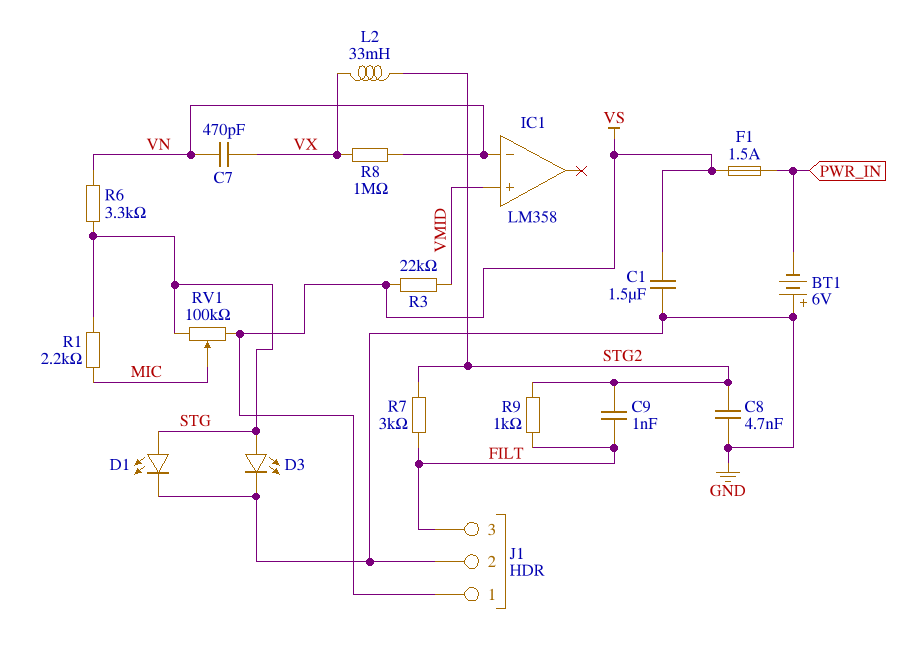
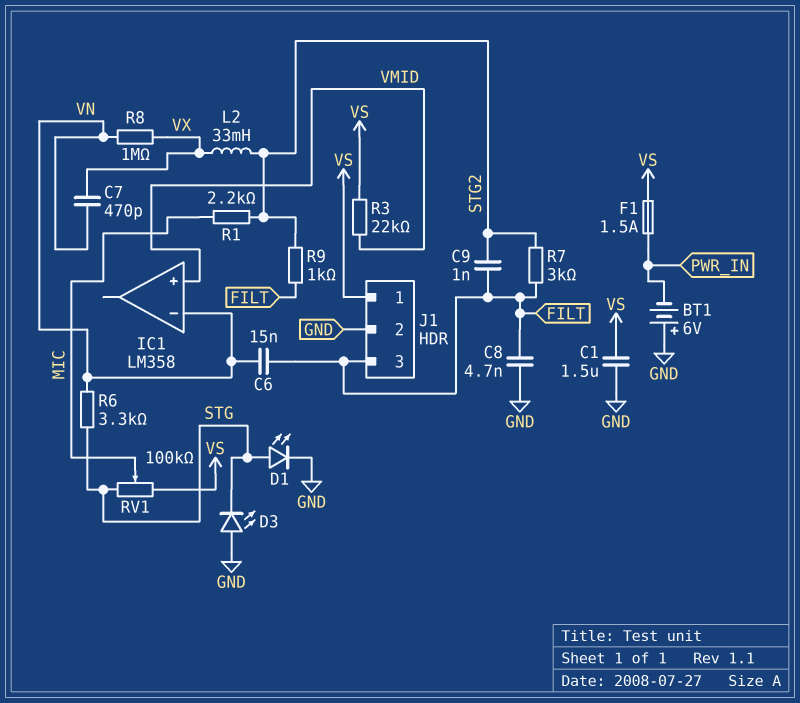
C6: none -> 15nF (FILT, VN)
C8: 4.7nF (GND, STG2) -> 4.7nF (FILT, GND)
D3: LED (A STG, K GND) -> LED (A GND, K STG)
R1: 2.2k (MIC, STG) -> 2.2k (MIC, STG2)

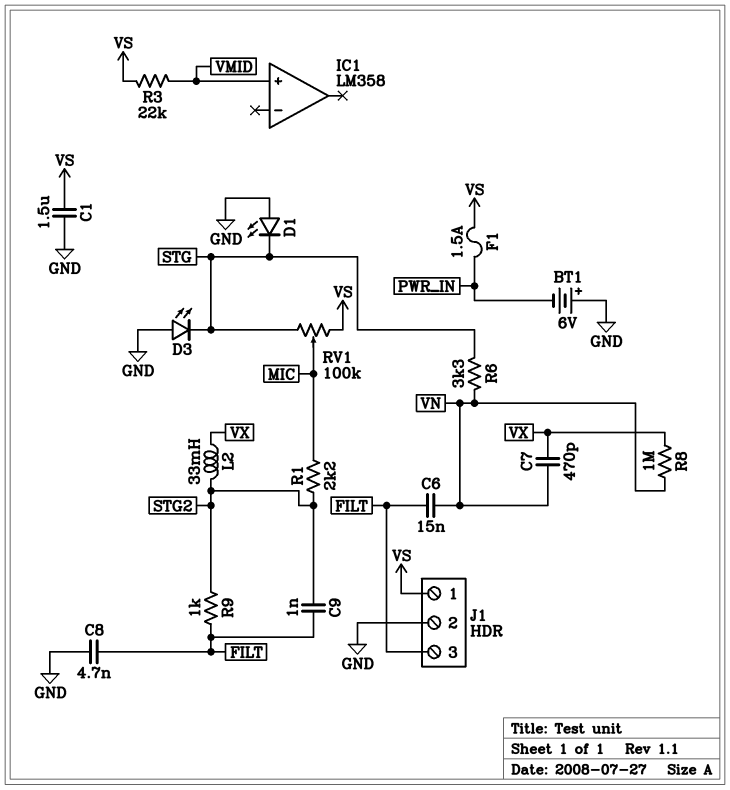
D1: LED (A STG, K GND) -> LED (A GND, K STG)
IC1 pin in-: VN -> none
R7: 3k (FILT, STG2) -> none

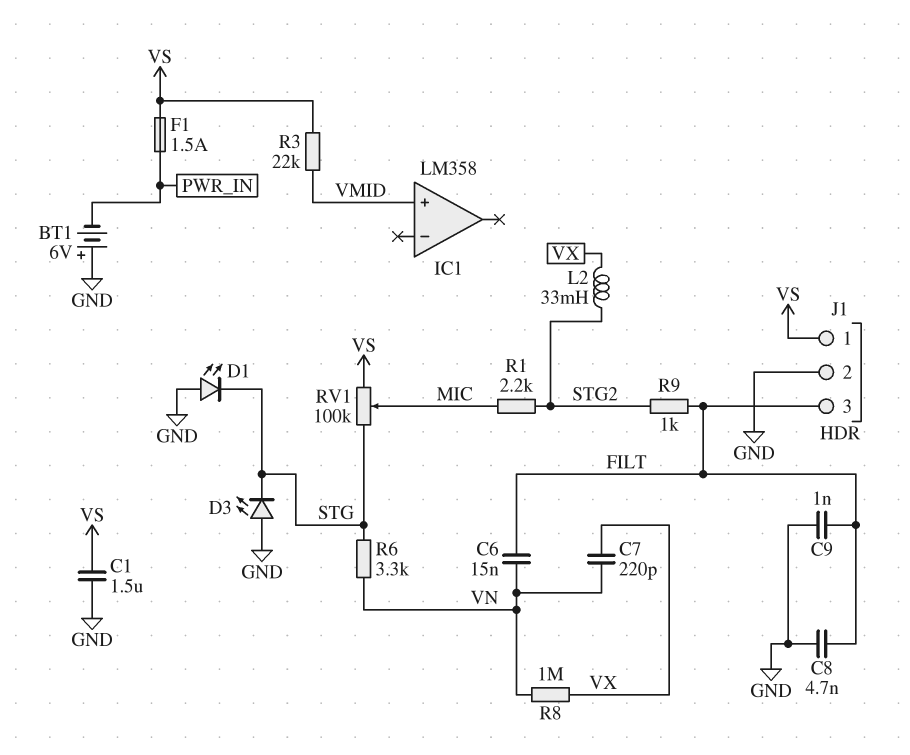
C7: 470pF (VN, VX) -> 220pF (VN, VX)
C9: 1nF (FILT, STG2) -> 1nF (FILT, GND)

